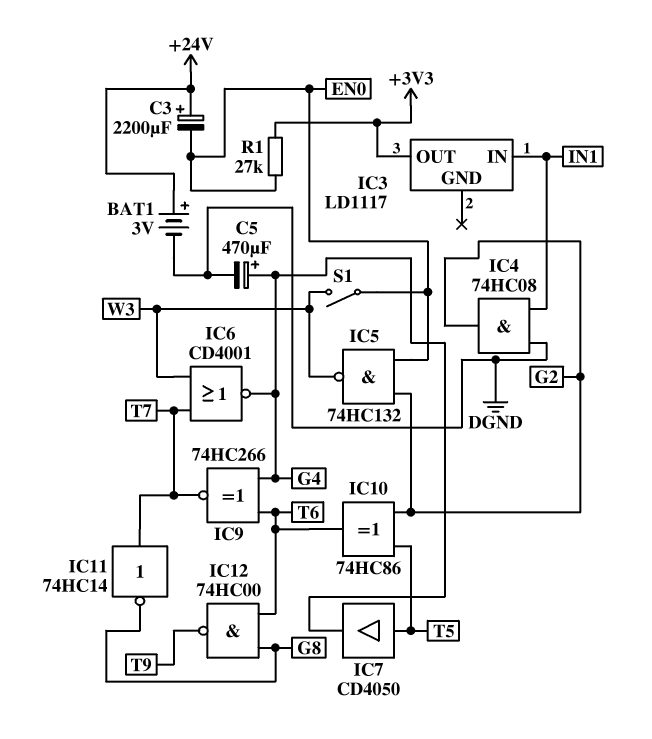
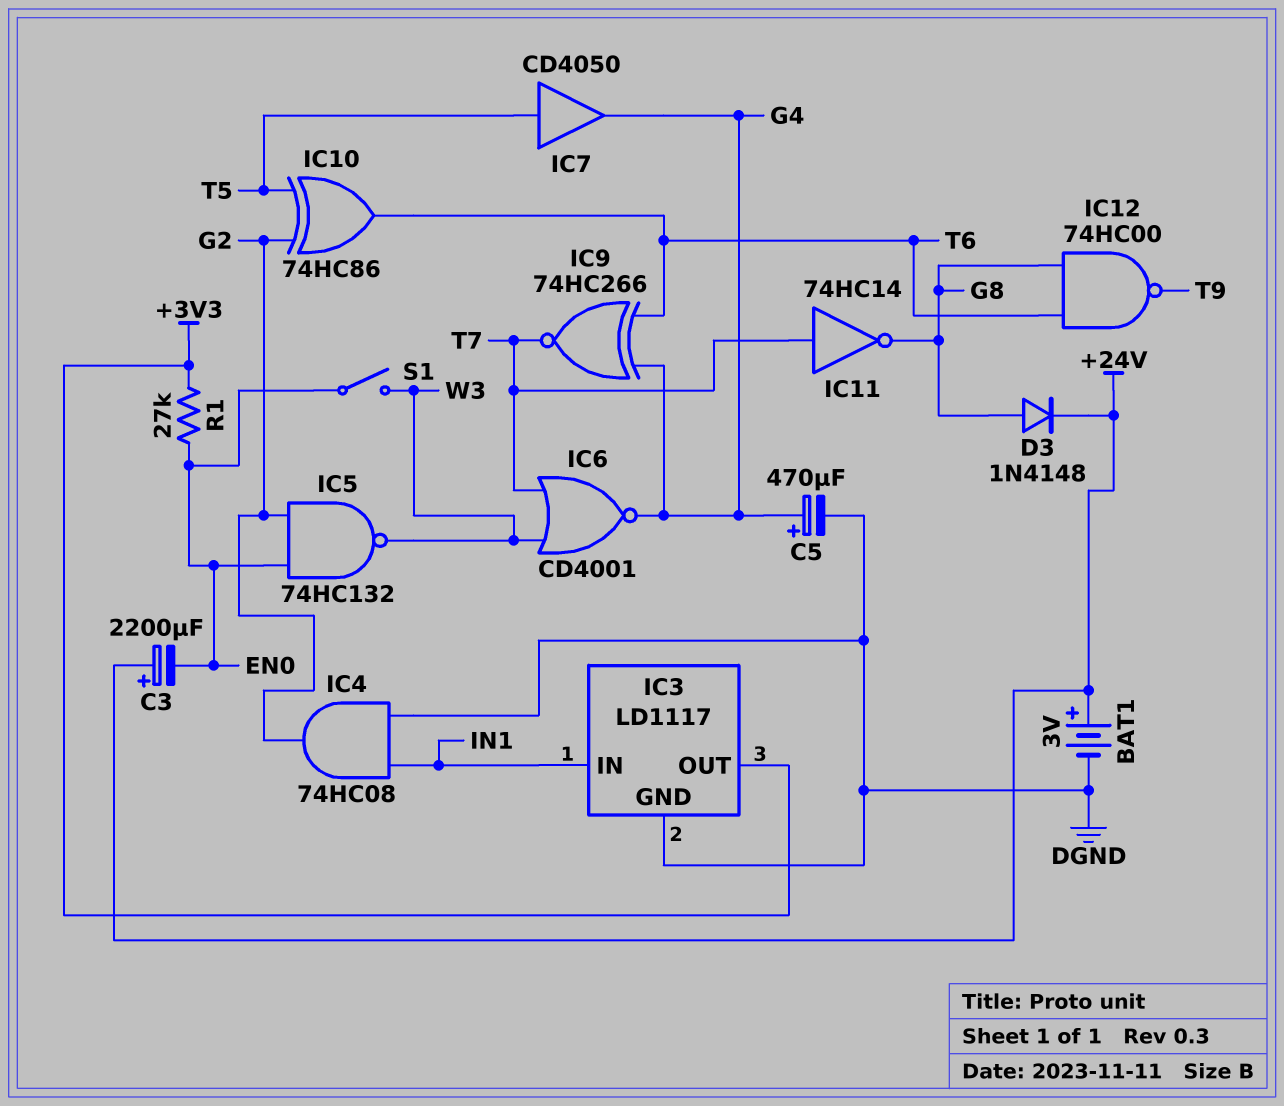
D3: none -> diode 1N4148 (A G8, K +24V)
IC3 pin GND: none -> DGND

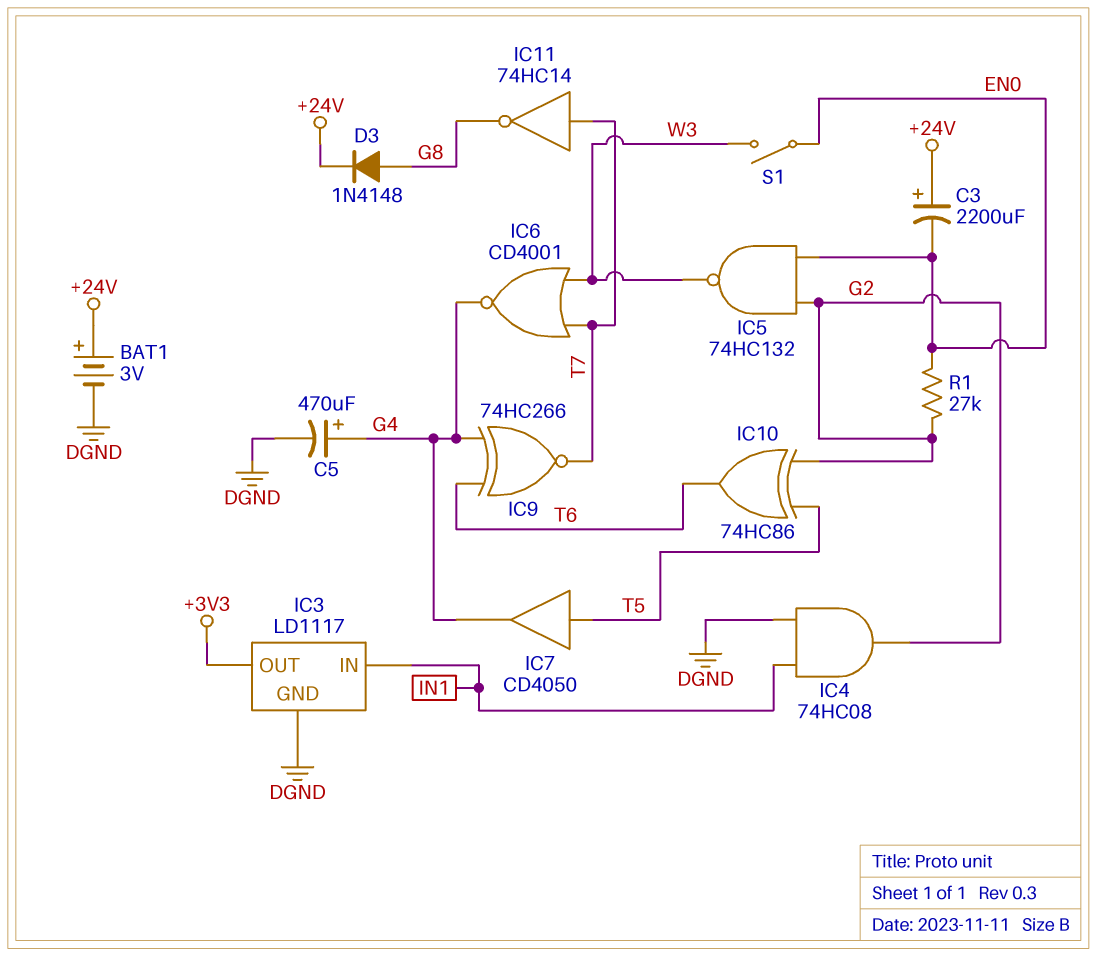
IC12: NAND 74HC00 (in G8, in T6, out T9) -> none
R1: 27k (+3V3, EN0) -> 27k (EN0, G2)

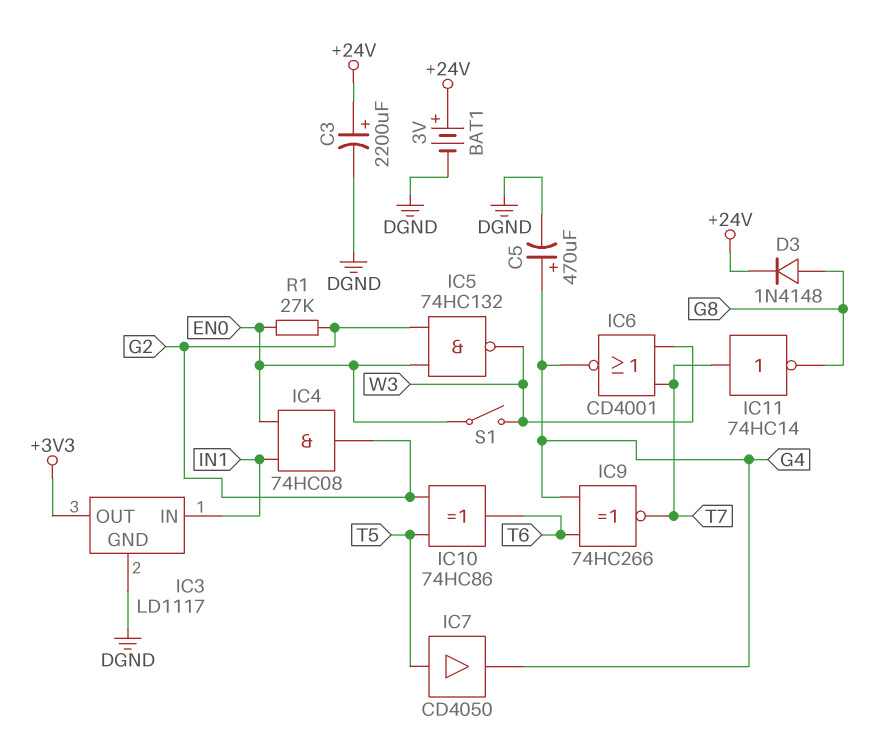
C3: 2200uF (plus +24V, minus EN0) -> 2200uF (plus +24V, minus DGND)
IC4: AND 74HC08 (in DGND, in IN1, out G2) -> AND 74HC08 (in EN0, in IN1, out G2)

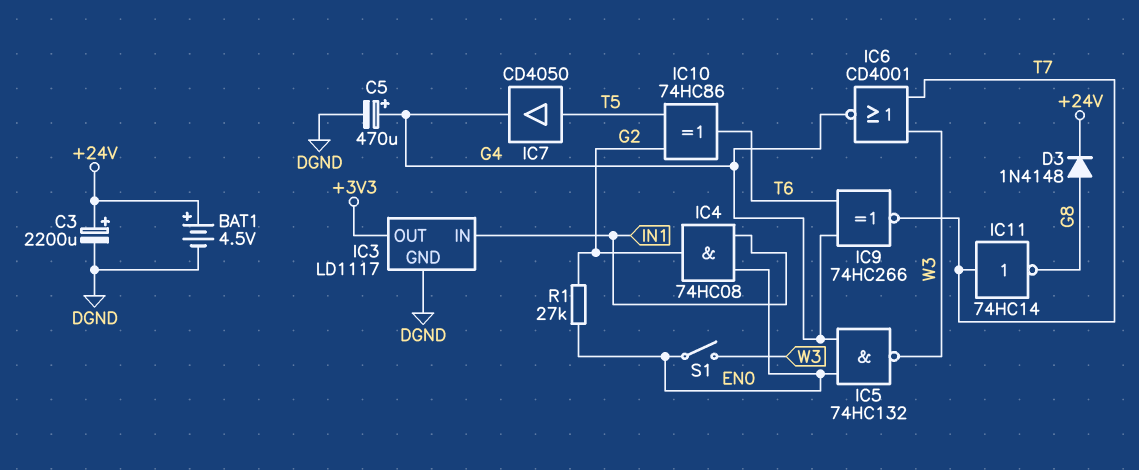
BAT1: 3V (plus +24V, minus DGND) -> 4.5V (plus +24V, minus DGND)
IC5: NAND 74HC132 (in EN0, in G2, out W3) -> NAND 74HC132 (in EN0, in G4, out W3)

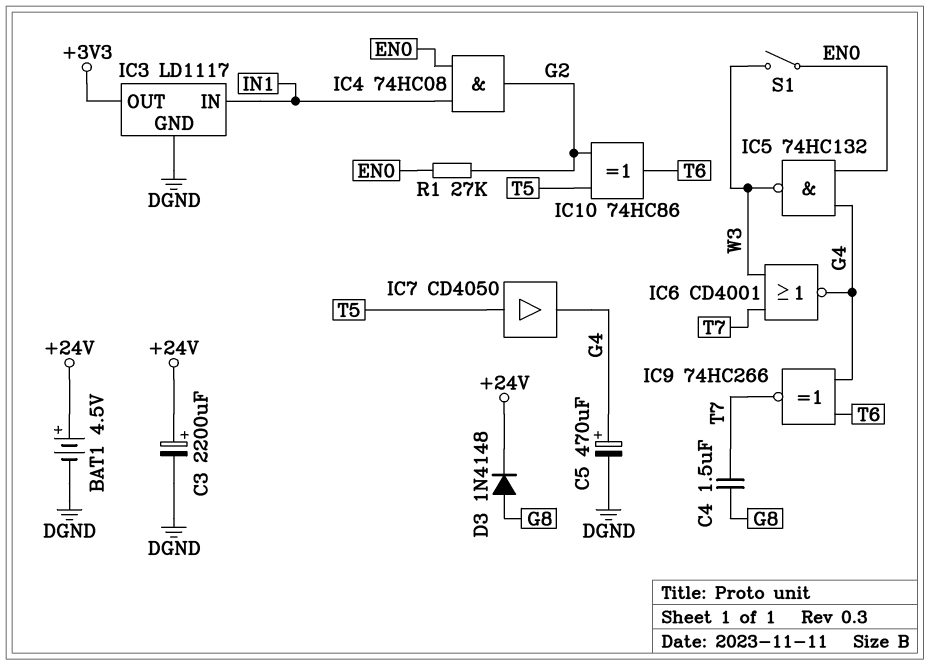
C4: none -> 1.5uF (G8, T7)
IC11: NOT 74HC14 (in T7, out G8) -> none

